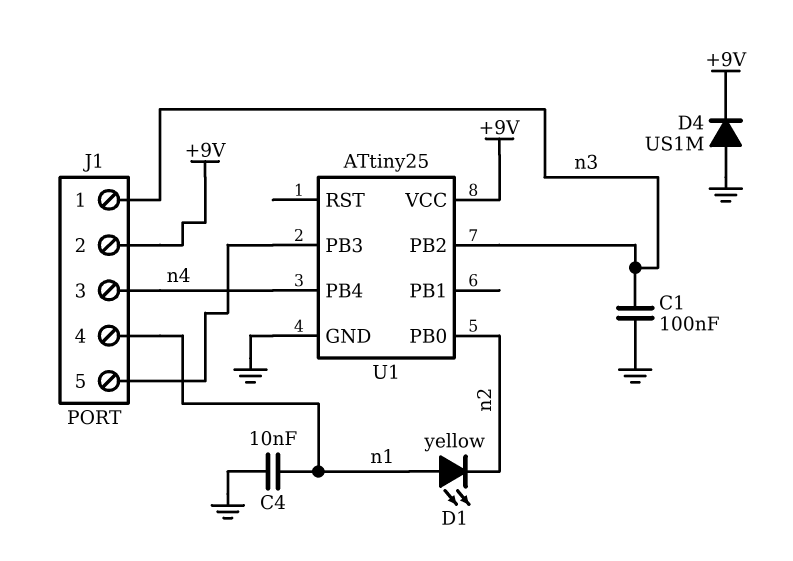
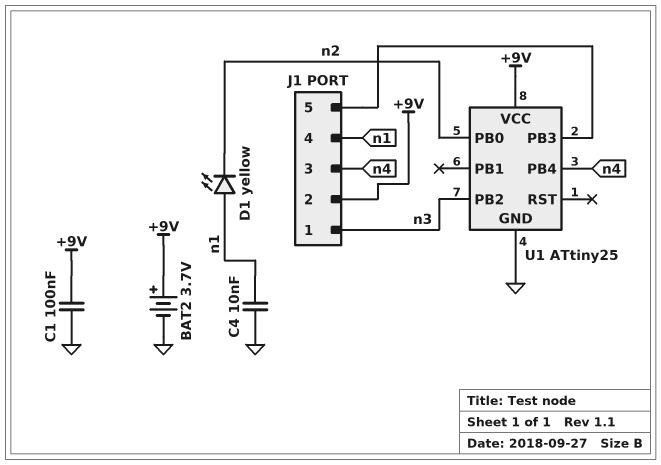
BAT2: none -> 3.7V (plus +9V, minus GND)
C1: 100nF (GND, n3) -> 100nF (+9V, GND)
D4: diode US1M (A GND, K +9V) -> none

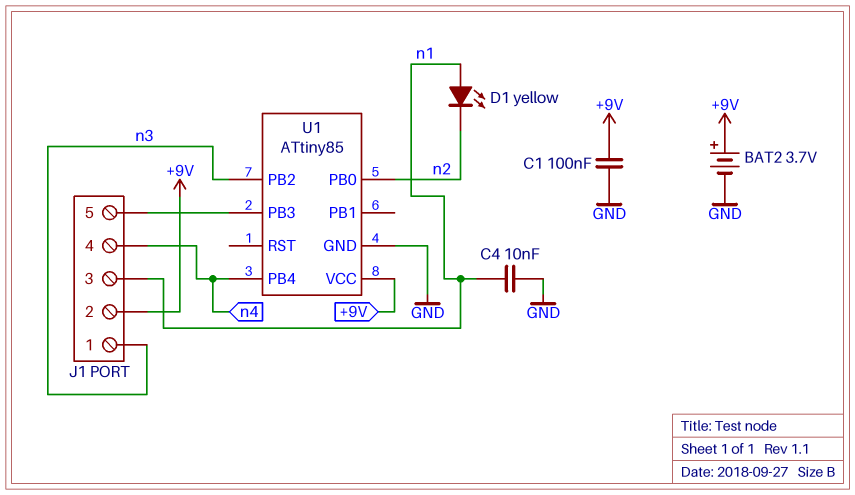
J1 pin 3: n4 -> n1
J1 pin 4: n1 -> n4
U1: ATtiny25 -> ATtiny85

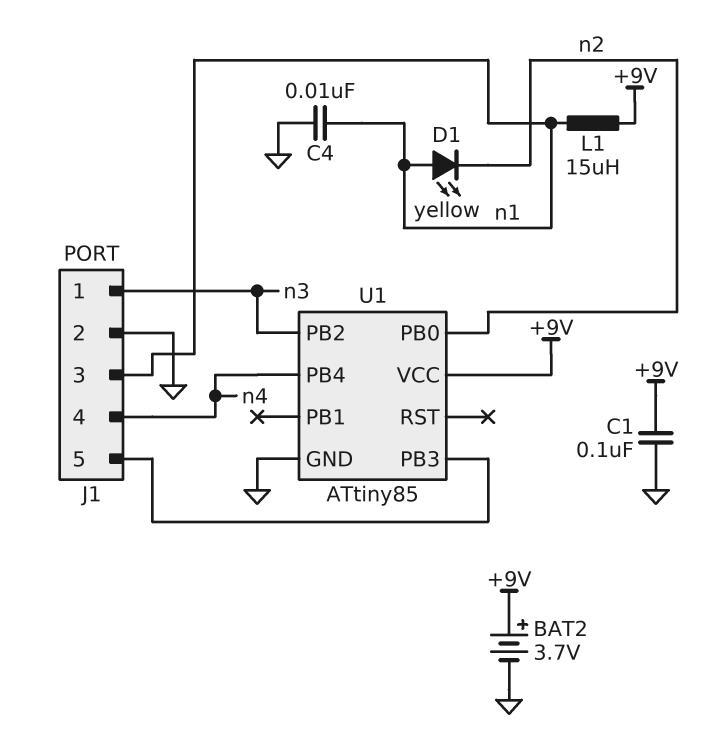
J1 pin 2: +9V -> GND
L1: none -> 15uH (+9V, n1)

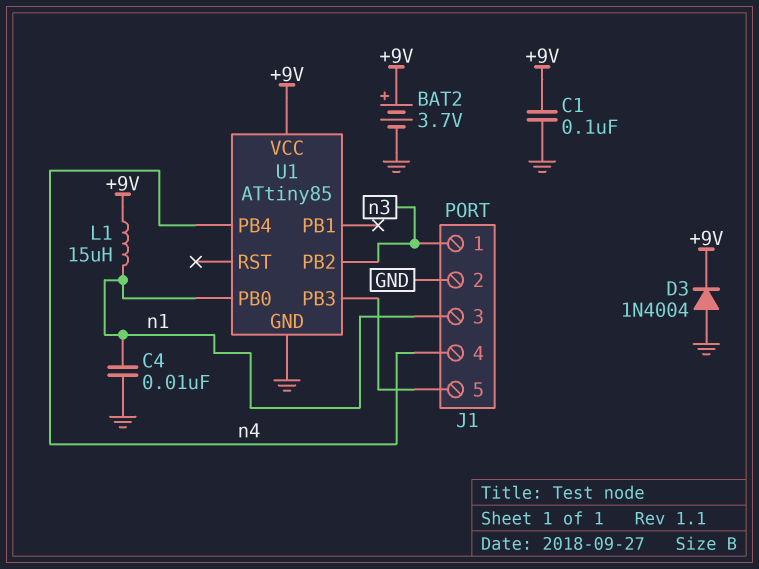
D1: LED yellow (A n1, K n2) -> none
D3: none -> diode 1N4004 (A GND, K +9V)
U1 pin PB0: n2 -> n1

